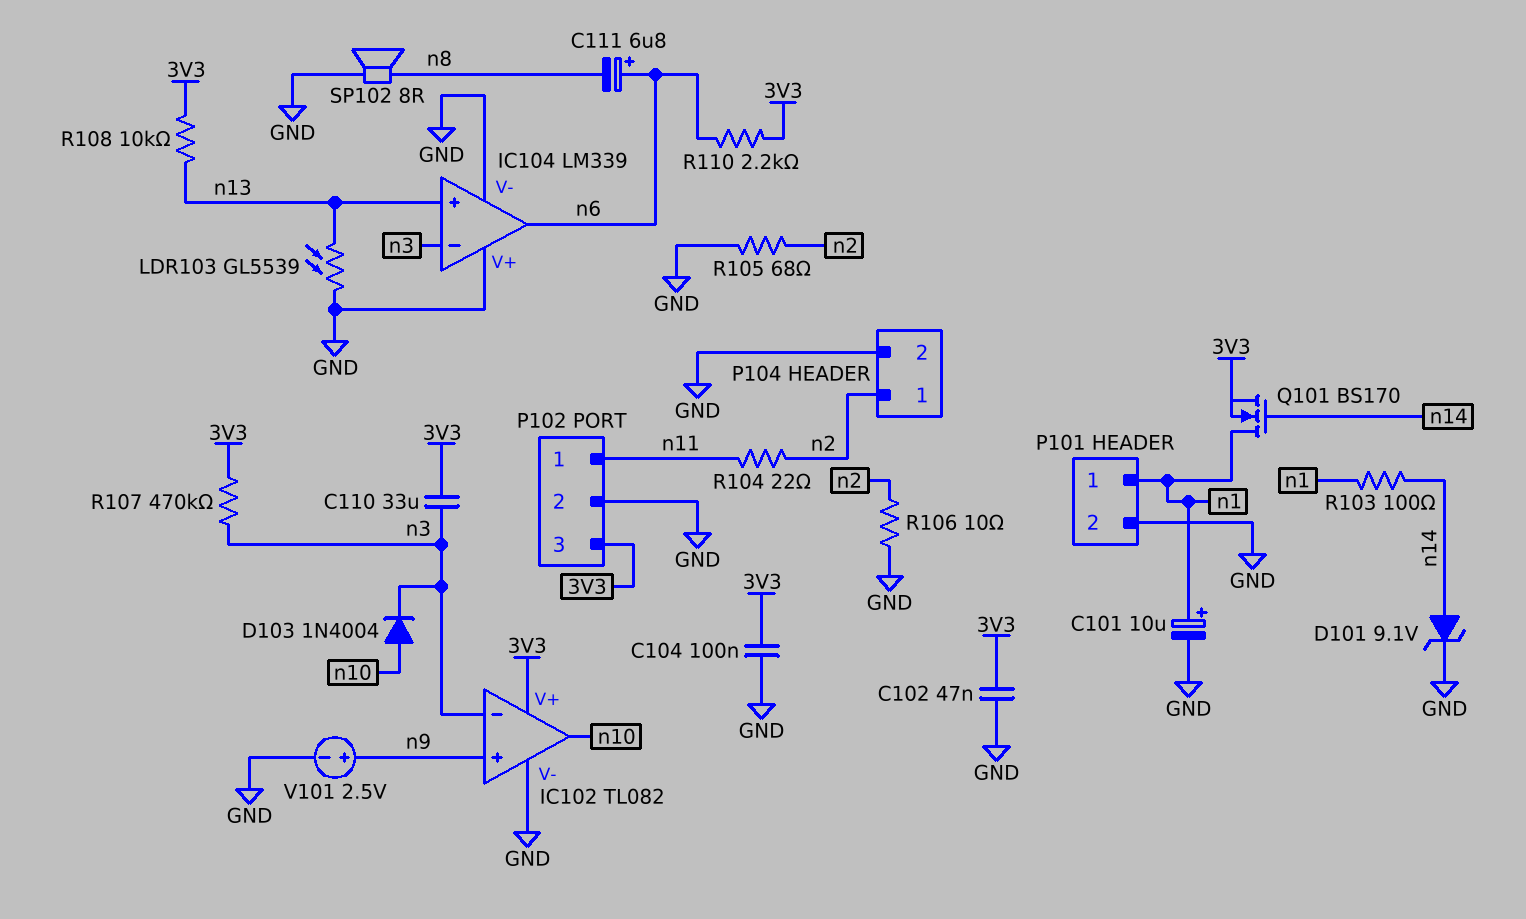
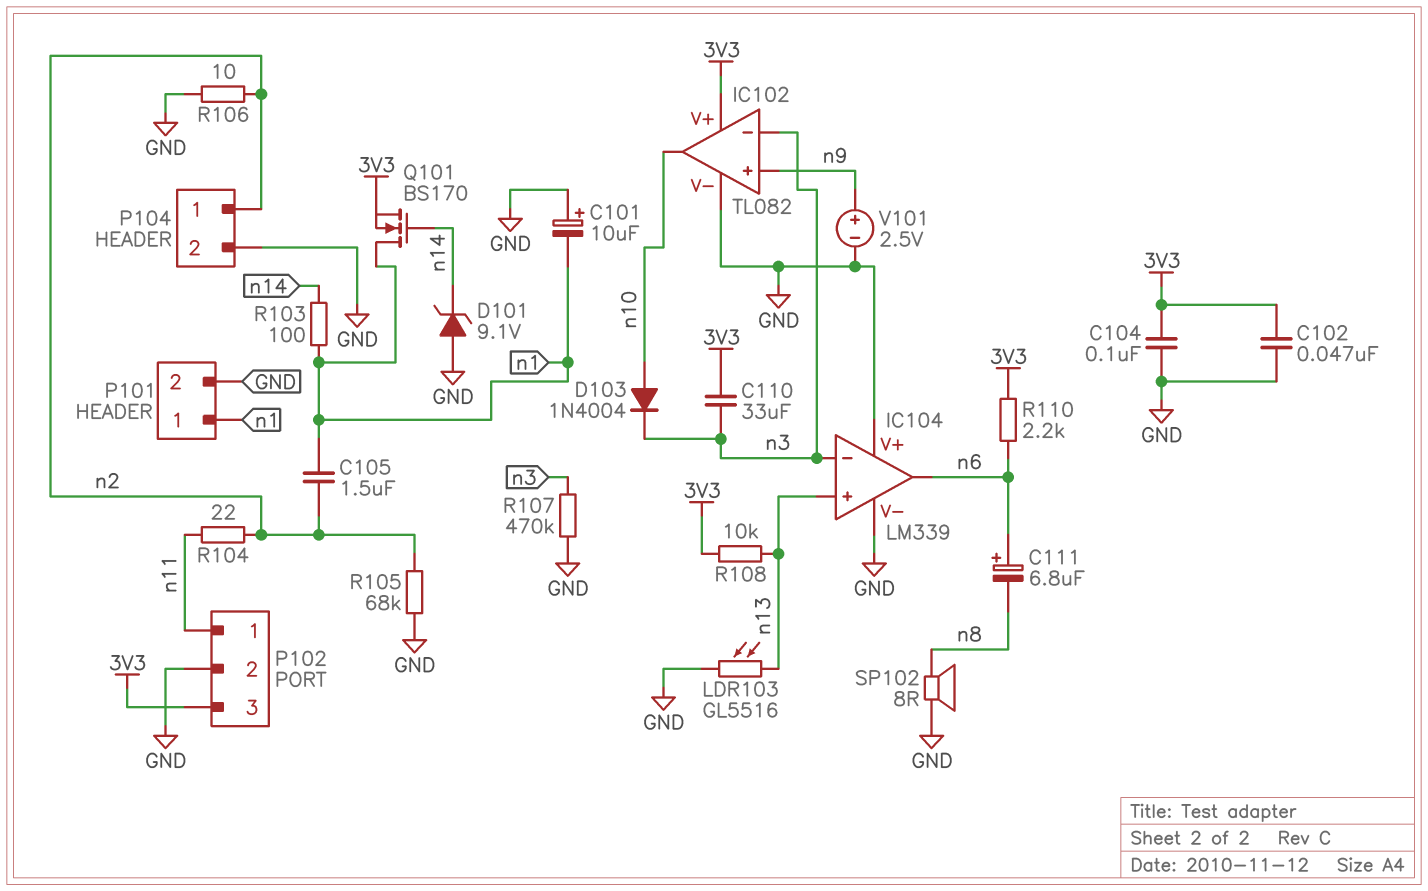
C101: 10uF (plus n1, minus GND) -> 10uF (plus GND, minus n1)
C105: none -> 1.5uF (n1, n2)
D101: zener 9.1V (A n14, K GND) -> zener 9.1V (A GND, K n14)
LDR103: GL5539 (GND, n13) -> GL5516 (GND, n13)
R105: 68 (GND, n2) -> 68k (GND, n2)
R107: 470k (3V3, n3) -> 470k (GND, n3)

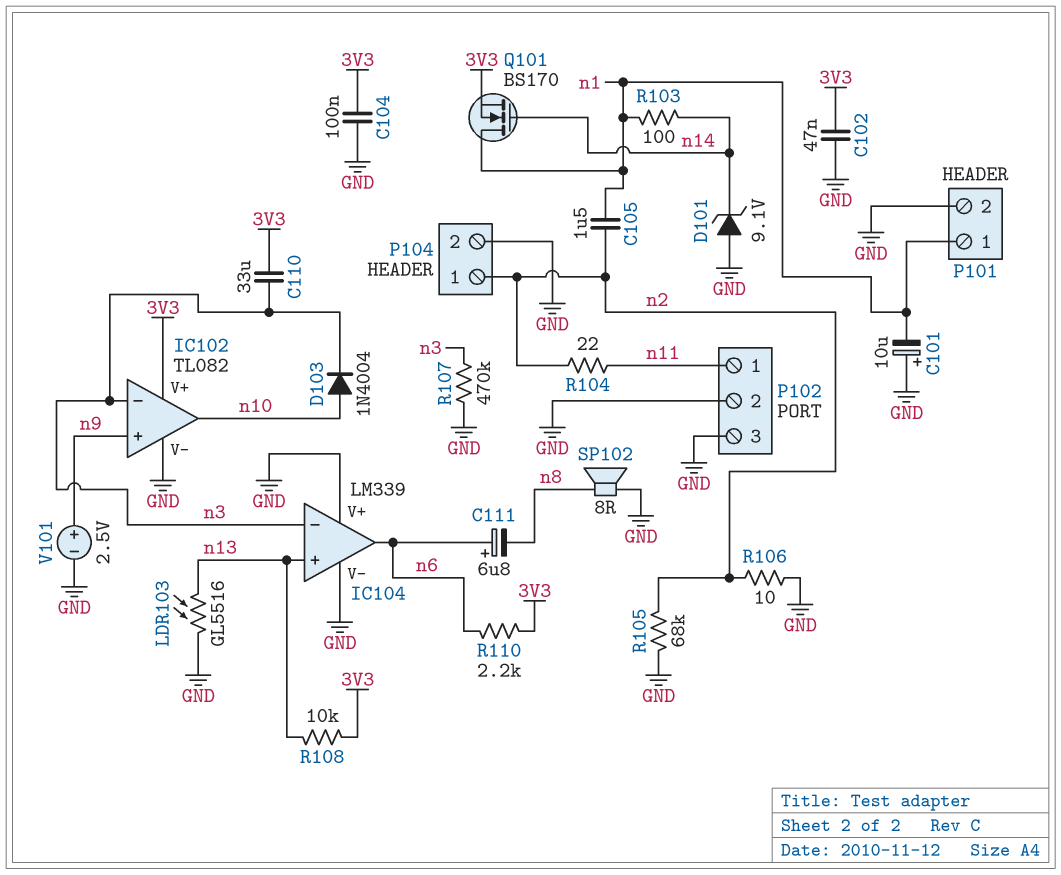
P102 pin 3: 3V3 -> GND

